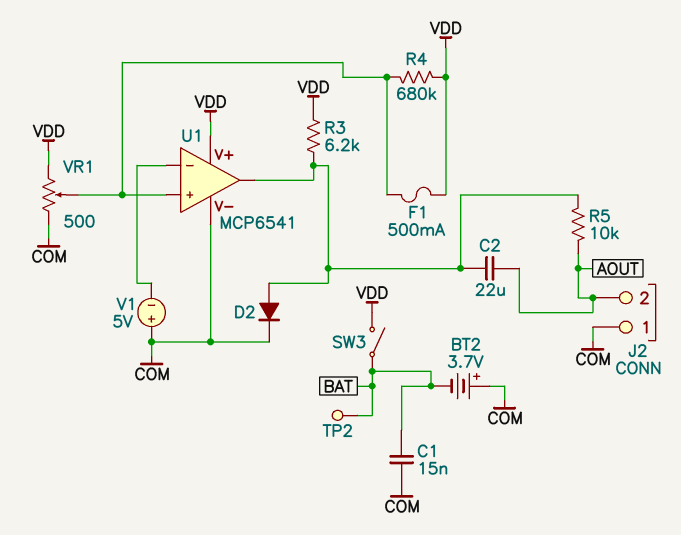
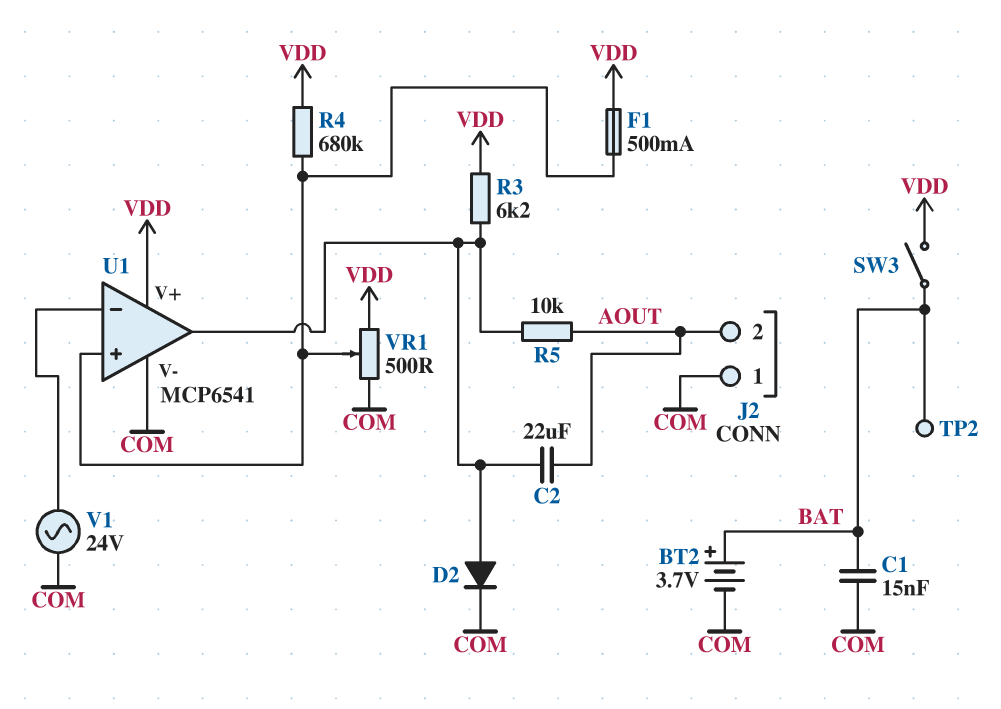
BT2: 3.7V (plus COM, minus BAT) -> 3.7V (plus BAT, minus COM)
V1: 5V (plus COM, minus U1/in-) -> AC 24V (COM, U1/in-)

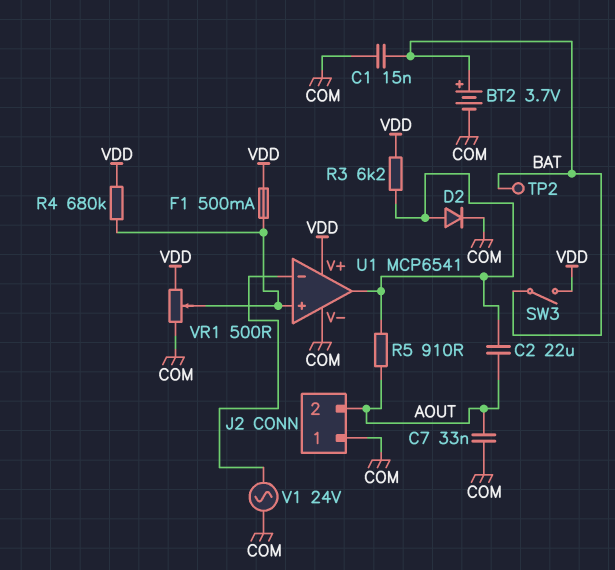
C7: none -> 33nF (AOUT, COM)
R5: 10k (AOUT, U1/out) -> 910 (AOUT, U1/out)

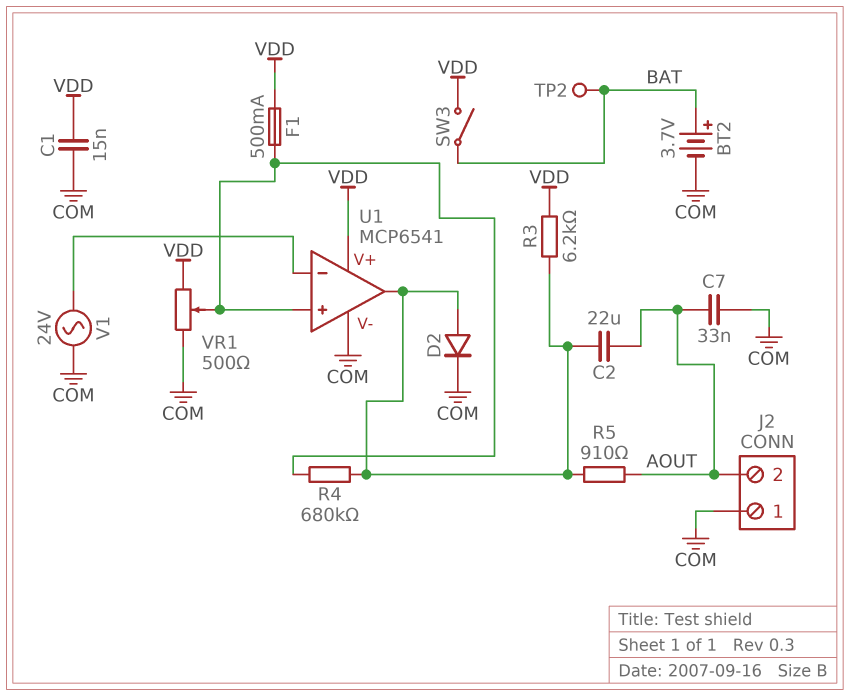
C1: 15nF (BAT, COM) -> 15nF (COM, VDD)
R4: 680k (U1/in+, VDD) -> 680k (U1/in+, U1/out)

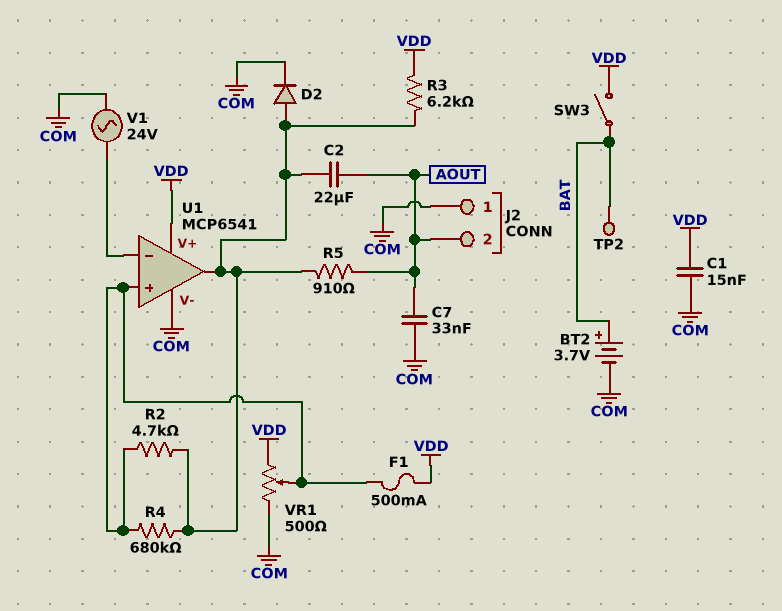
R2: none -> 4.7k (U1/in+, U1/out)

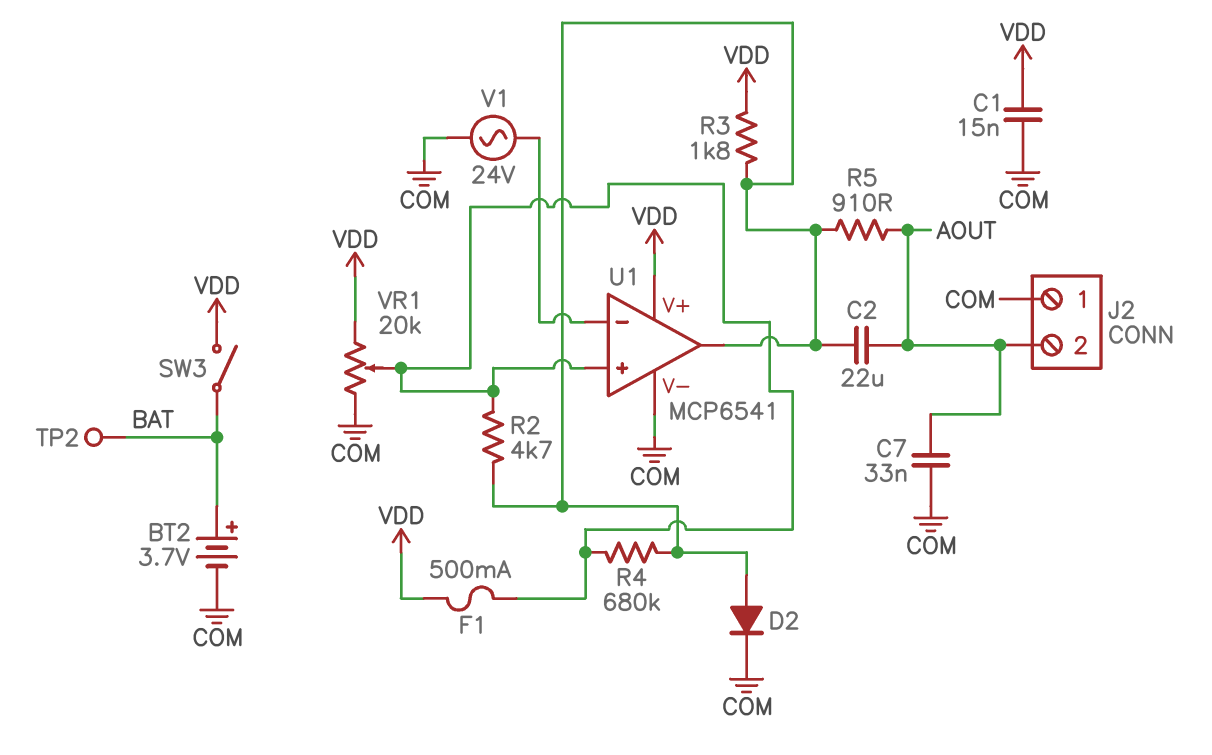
R3: 6.2k (U1/out, VDD) -> 1.8k (U1/out, VDD)
VR1: 500 (COM, VDD, wiper U1/in+) -> 20k (COM, VDD, wiper U1/in+)

